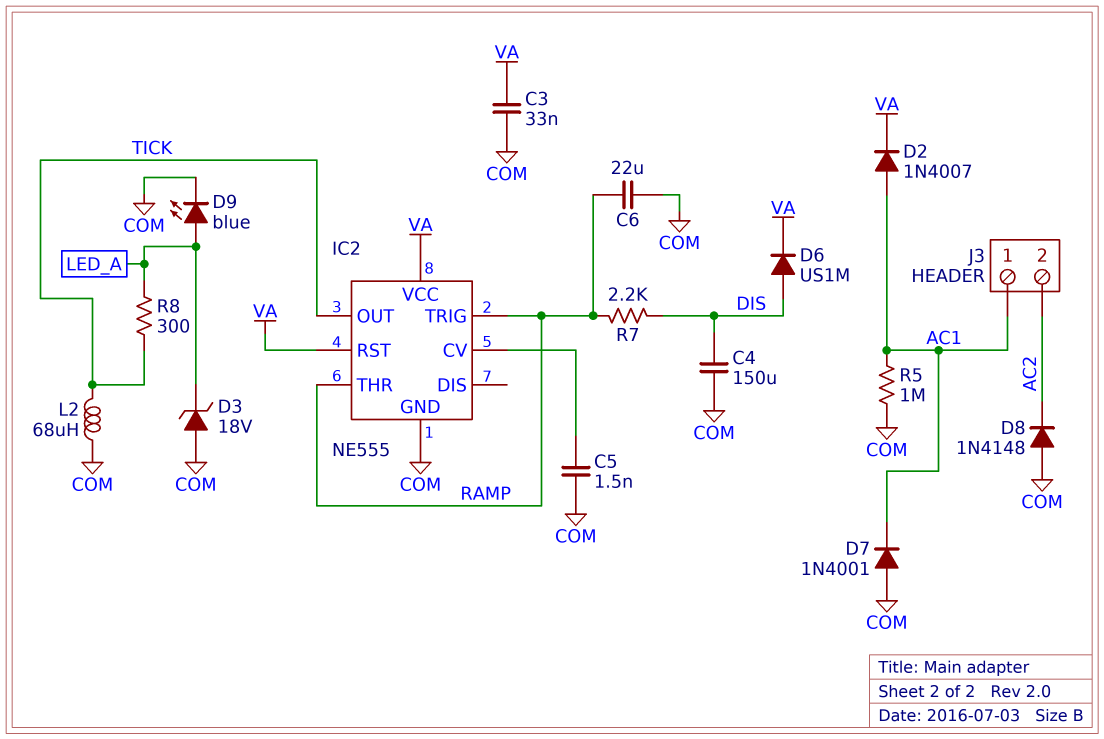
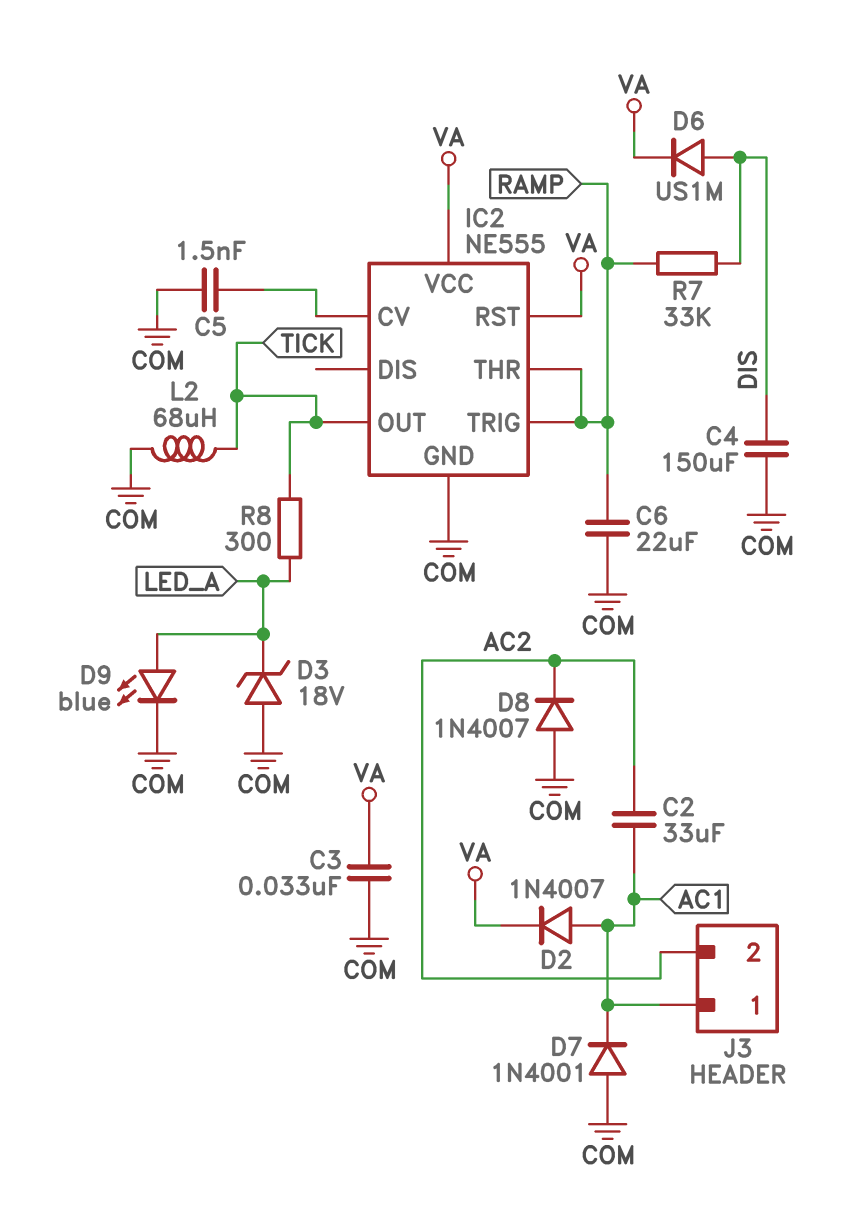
C2: none -> 33uF (AC1, AC2)
D8: diode 1N4148 (A COM, K AC2) -> diode 1N4007 (A COM, K AC2)
R5: 1M (AC1, COM) -> none
R7: 2.2k (DIS, RAMP) -> 33k (DIS, RAMP)

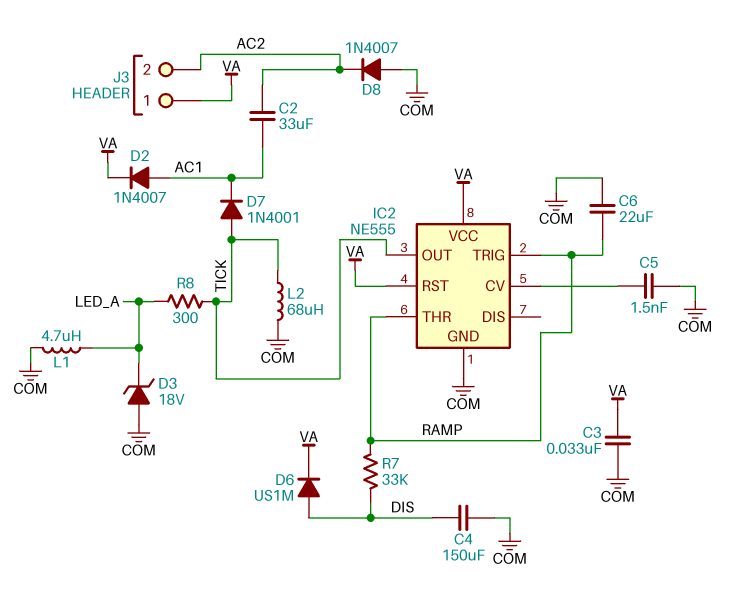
D7: diode 1N4001 (A COM, K AC1) -> diode 1N4001 (A TICK, K AC1)
D9: LED blue (A LED_A, K COM) -> none
J3 pin 1: AC1 -> VA
L1: none -> 4.7uH (COM, LED_A)

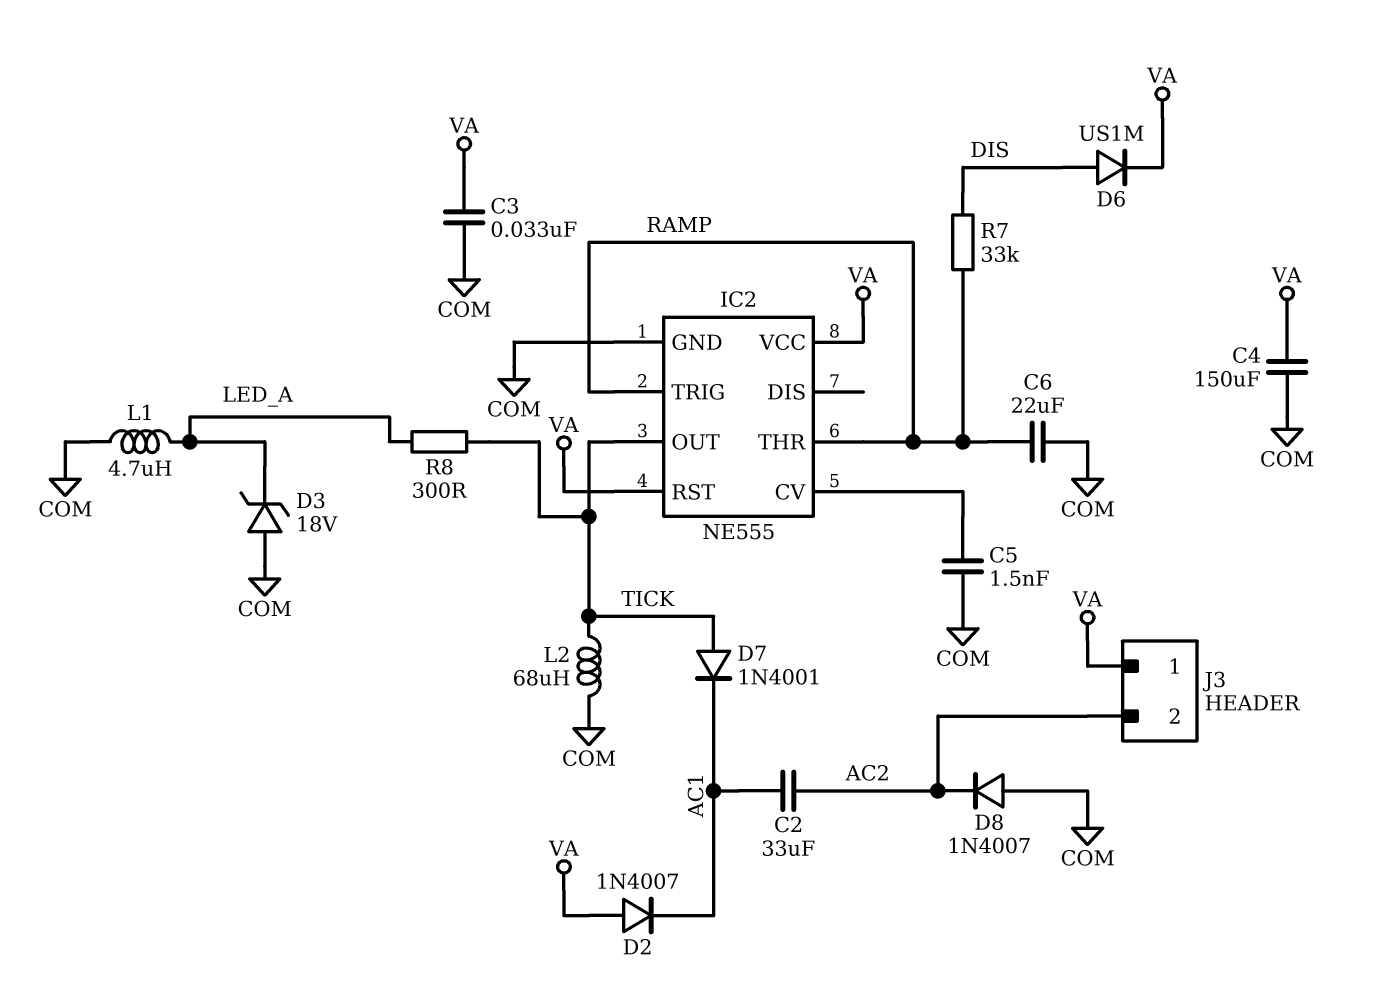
C4: 150uF (COM, DIS) -> 150uF (COM, VA)
D2: diode 1N4007 (A AC1, K VA) -> diode 1N4007 (A VA, K AC1)

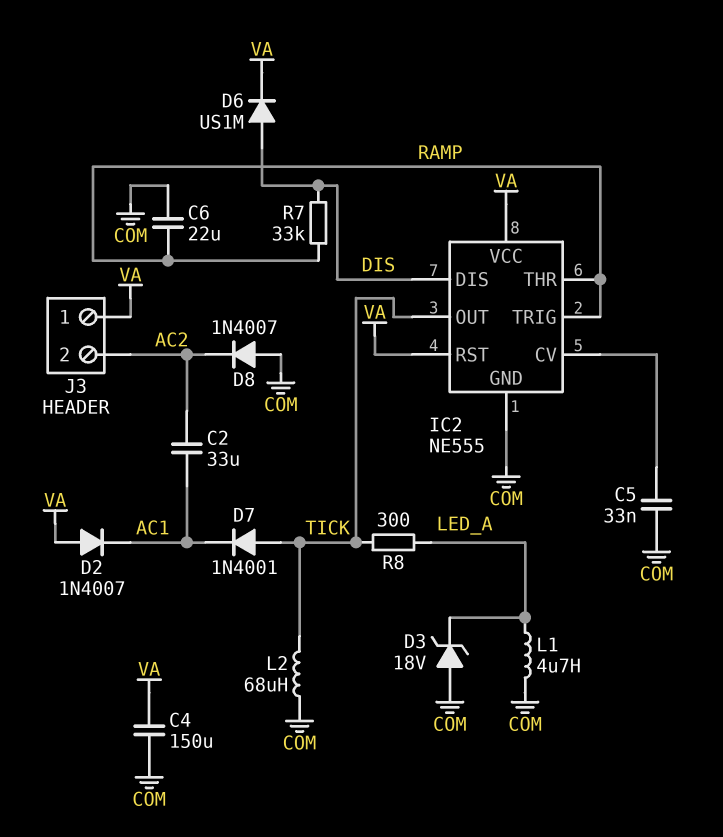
C3: 33nF (COM, VA) -> none
C5: 1.5nF (COM, IC2/CV) -> 33nF (COM, IC2/CV)
IC2 pin DIS: none -> DIS

